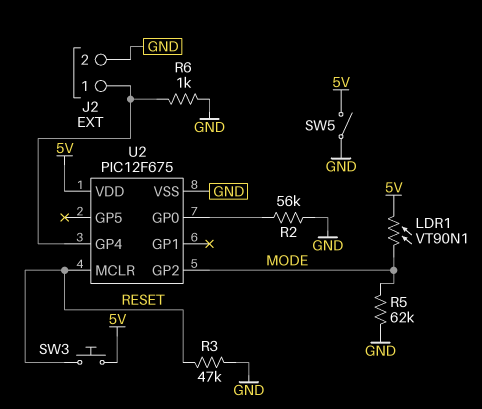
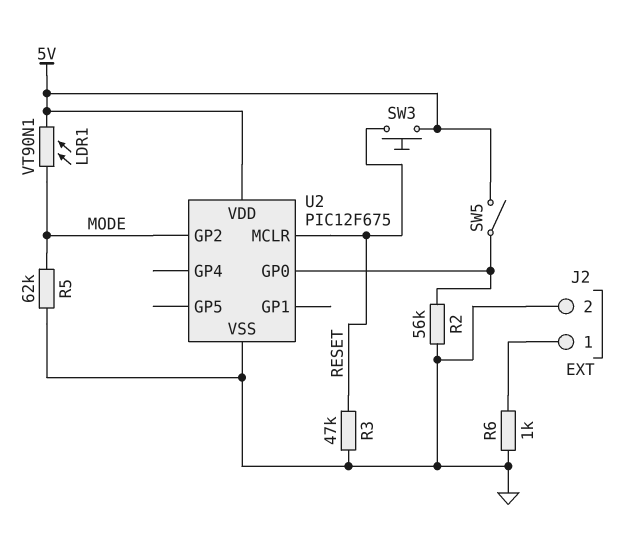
SW5: switch (5V, GND) -> switch (5V, U2/GP0)
U2 pin GP4: J2/1 -> none

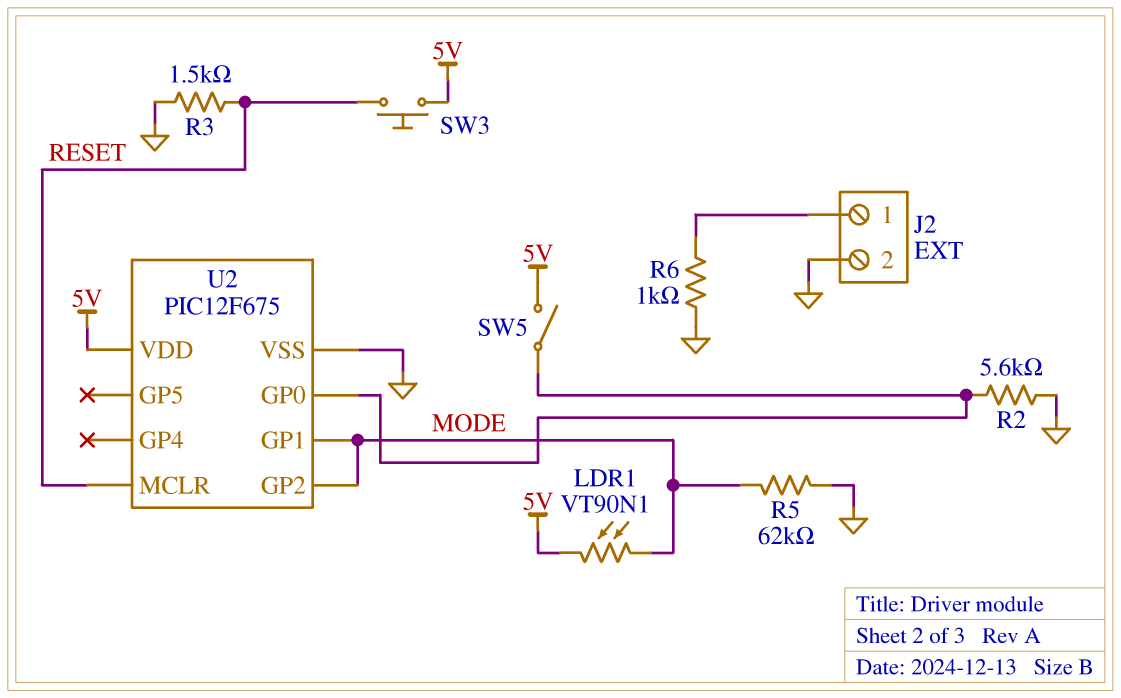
R2: 56k (GND, U2/GP0) -> 5.6k (GND, U2/GP0)
R3: 47k (GND, RESET) -> 1.5k (GND, RESET)
U2 pin GP1: none -> MODE

